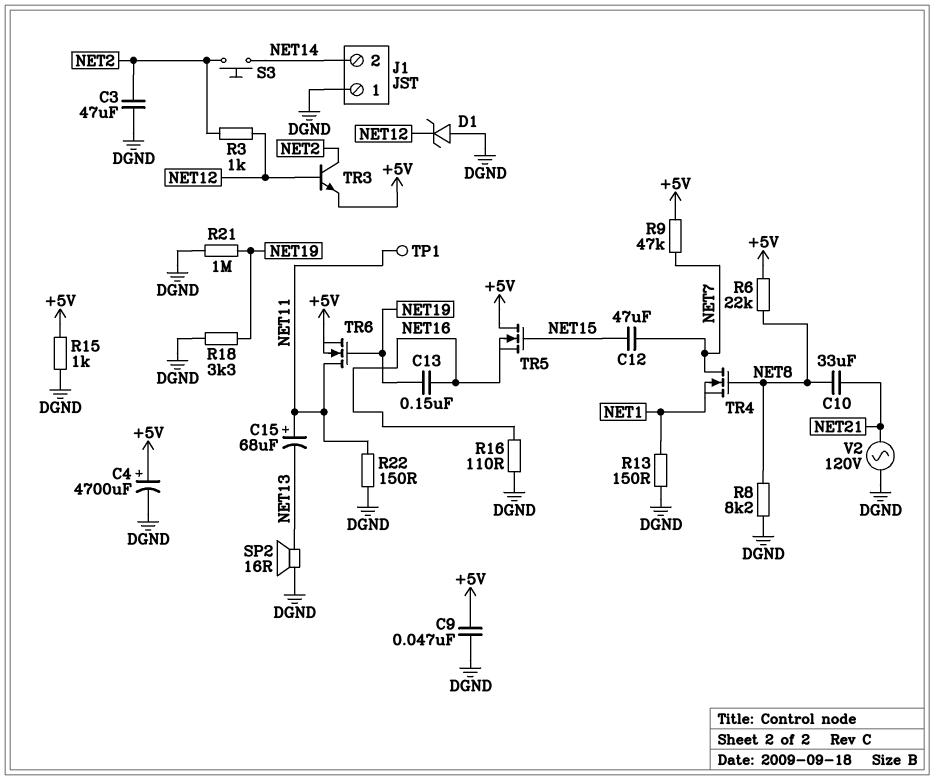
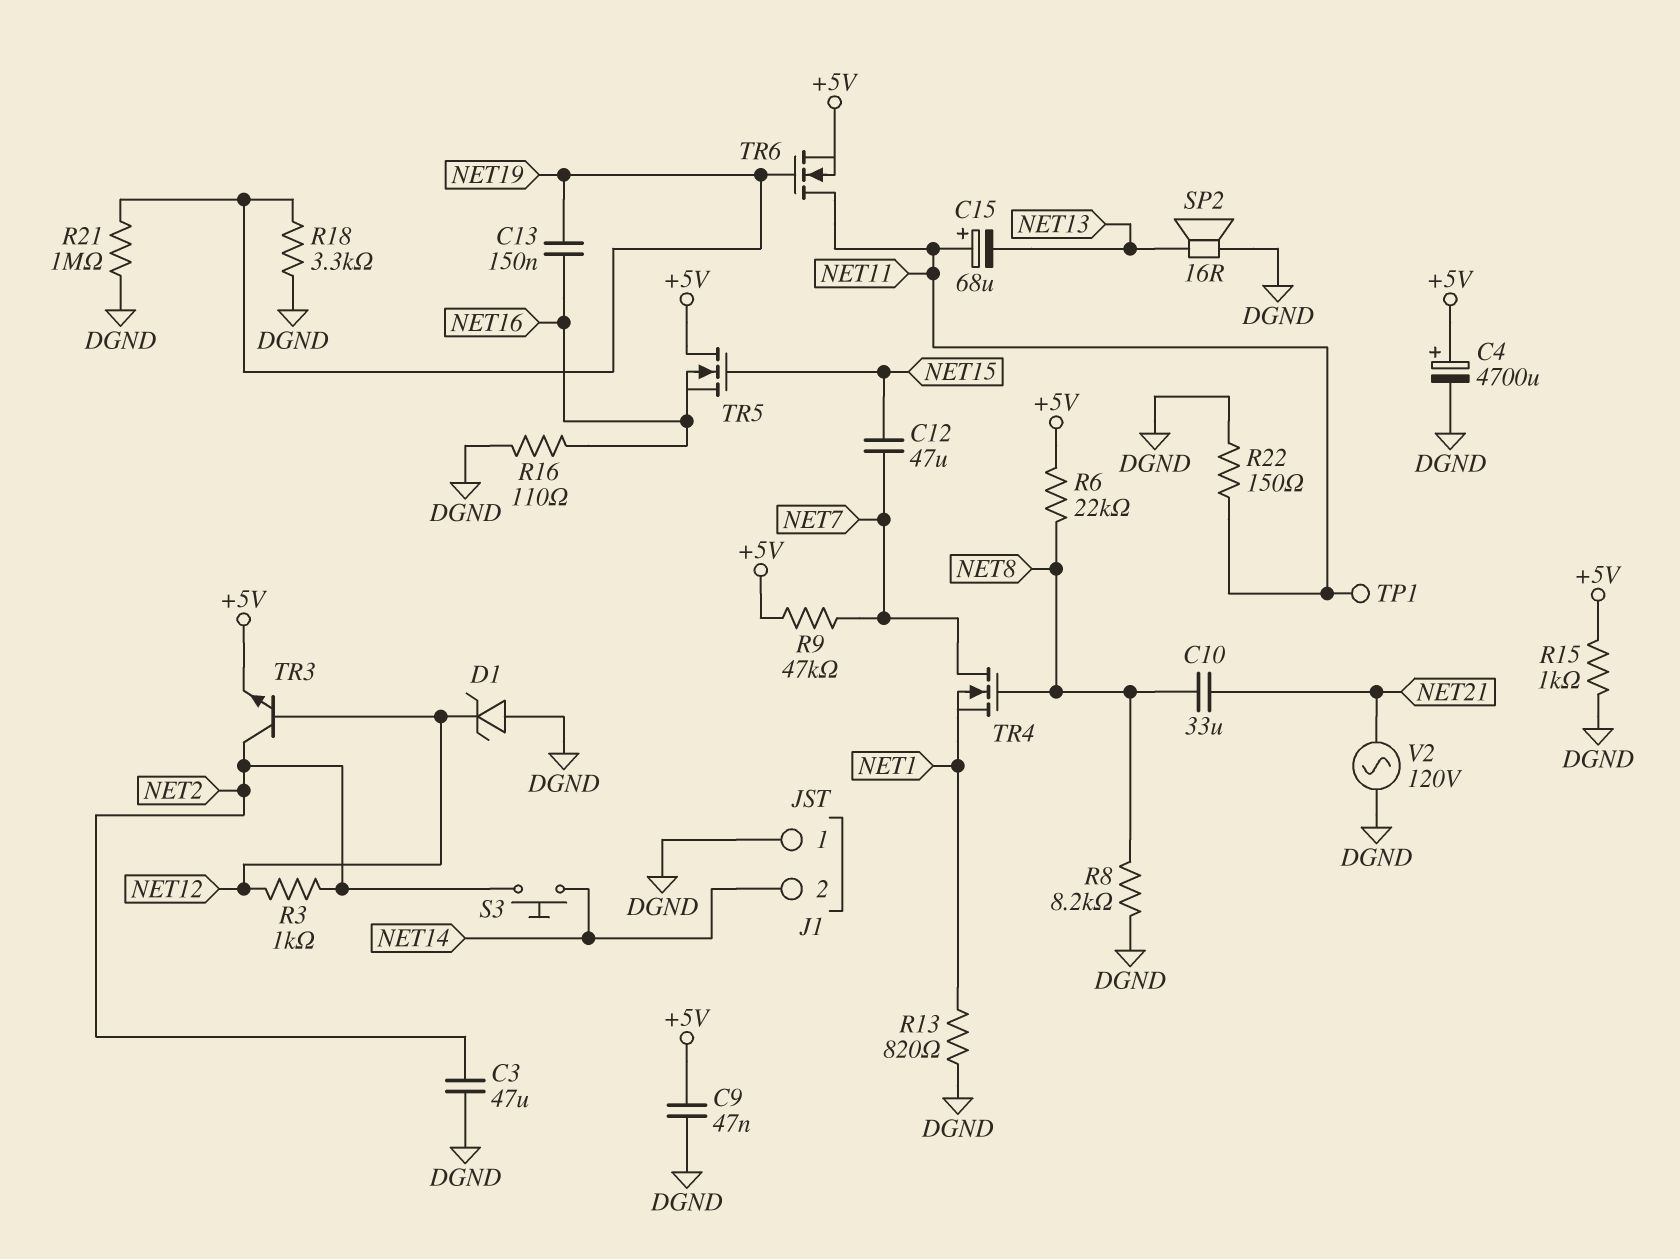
R13: 150 (DGND, NET1) -> 820 (DGND, NET1)

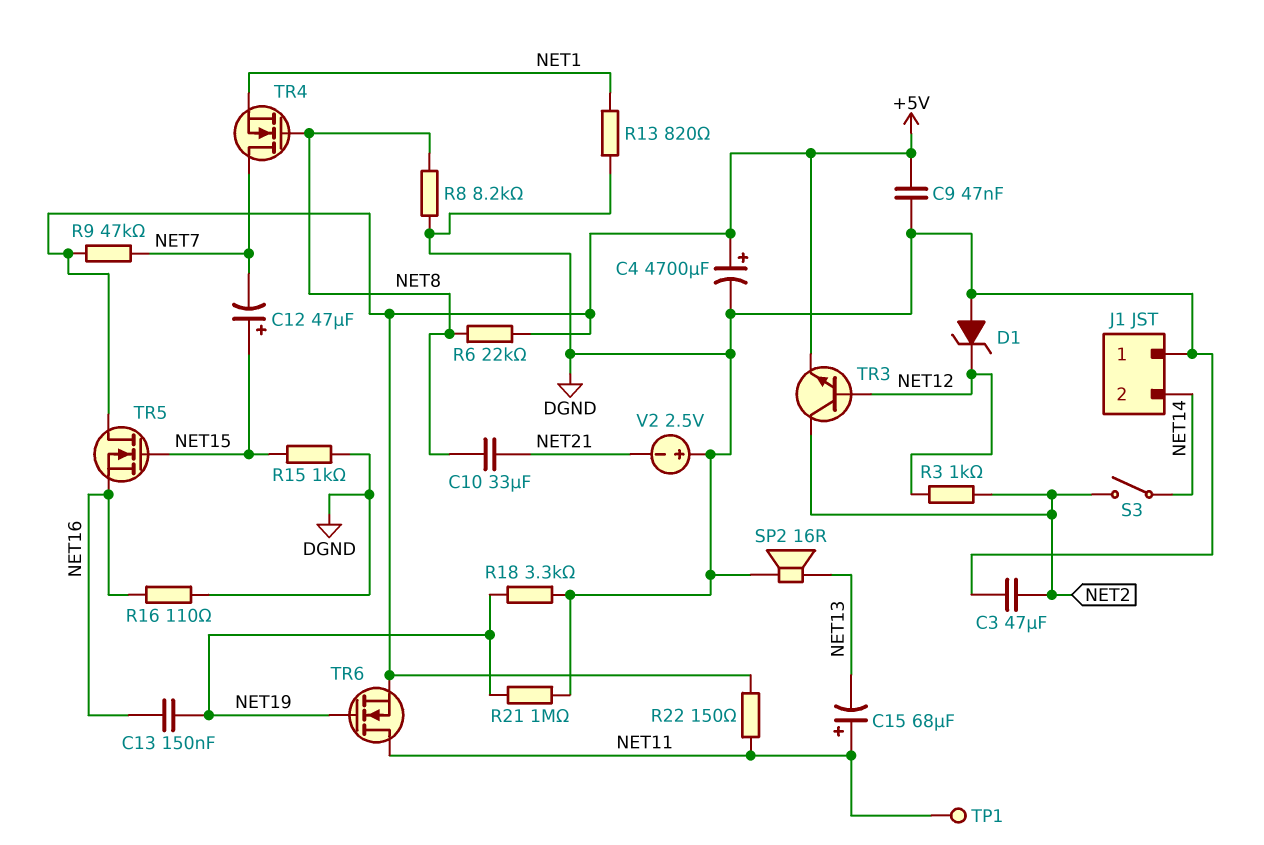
C12: 47uF (NET7, NET15) -> 47uF (plus NET15, minus NET7)
R15: 1k (+5V, DGND) -> 1k (DGND, NET15)
R22: 150 (DGND, NET11) -> 150 (+5V, NET11)
S3: button (NET2, NET14) -> switch (NET2, NET14)
V2: AC 120V (DGND, NET21) -> 2.5V (plus DGND, minus NET21)

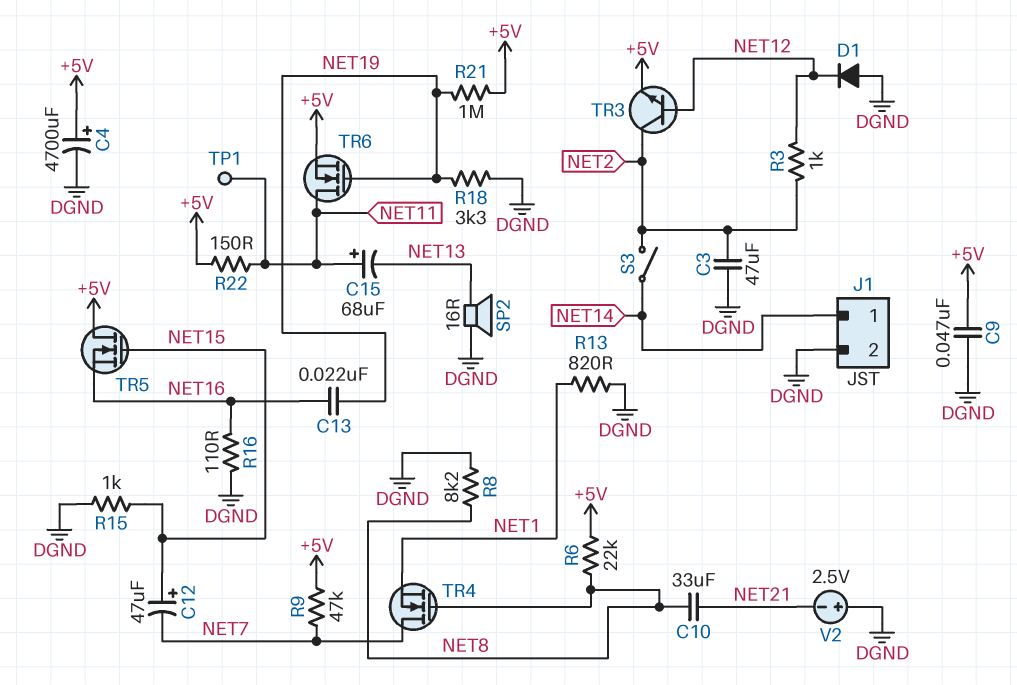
C13: 150nF (NET16, NET19) -> 22nF (NET16, NET19)
D1: zener (A DGND, K NET12) -> diode (A DGND, K NET12)
J1 pin 1: DGND -> NET14
J1 pin 2: NET14 -> DGND
R21: 1M (DGND, NET19) -> 1M (+5V, NET19)

